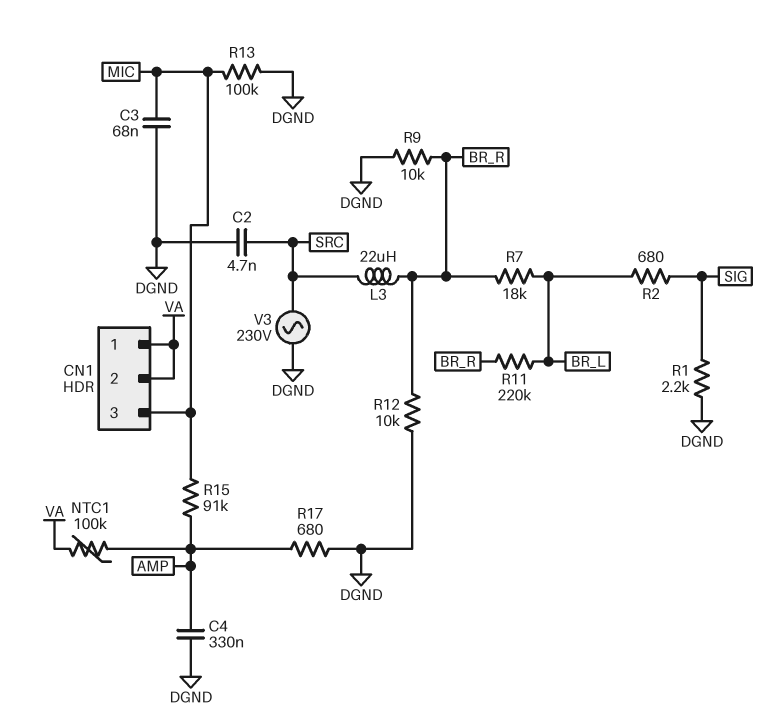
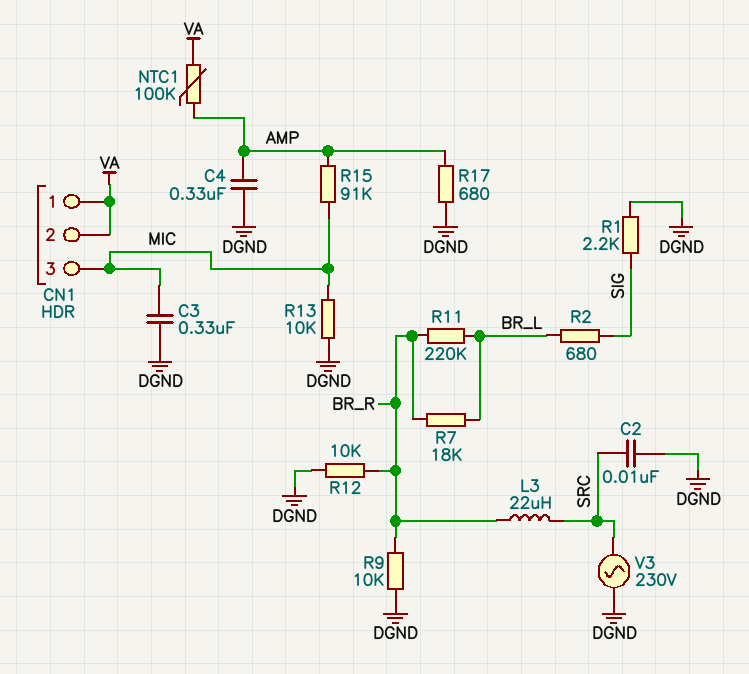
C2: 4.7nF (DGND, SRC) -> 10nF (DGND, SRC)
C3: 68nF (DGND, MIC) -> 330nF (DGND, MIC)
R13: 100k (DGND, MIC) -> 10k (DGND, MIC)

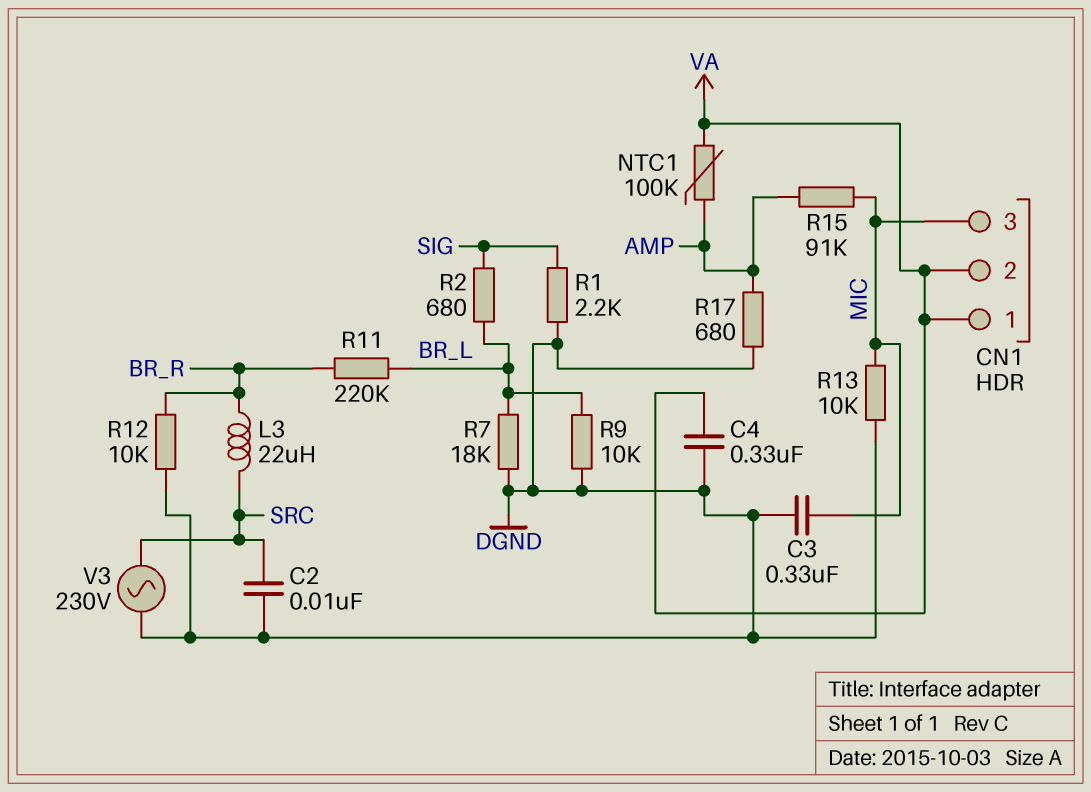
C4: 330nF (AMP, DGND) -> 330nF (DGND, VA)
R7: 18k (BR_L, BR_R) -> 18k (BR_L, DGND)
R9: 10k (BR_R, DGND) -> 10k (BR_L, DGND)

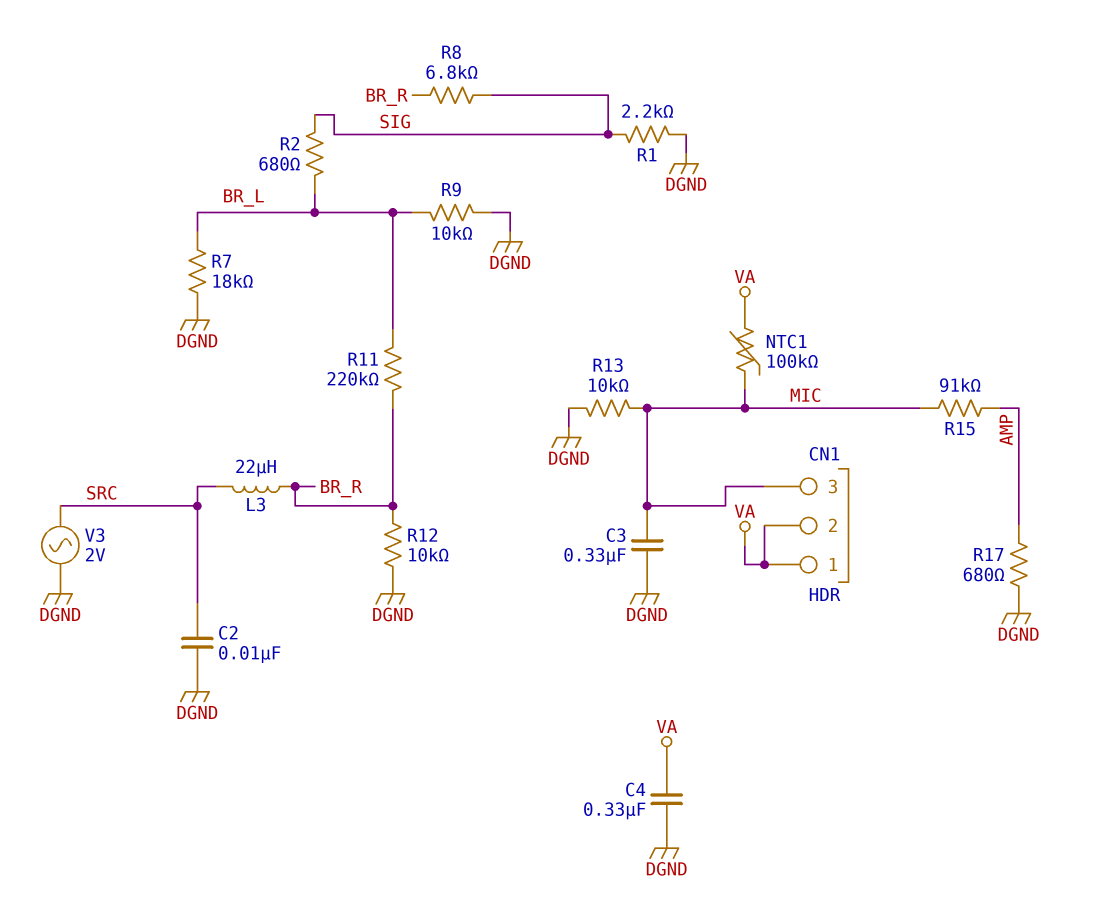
NTC1: 100k (AMP, VA) -> 100k (MIC, VA)
R8: none -> 6.8k (BR_R, SIG)
V3: AC 230V (DGND, SRC) -> AC 2V (DGND, SRC)

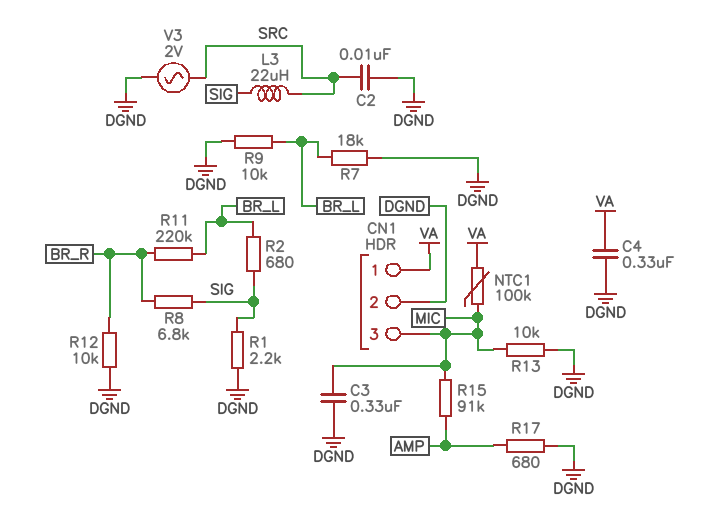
CN1 pin 2: VA -> DGND
L3: 22uH (BR_R, SRC) -> 22uH (SIG, SRC)

